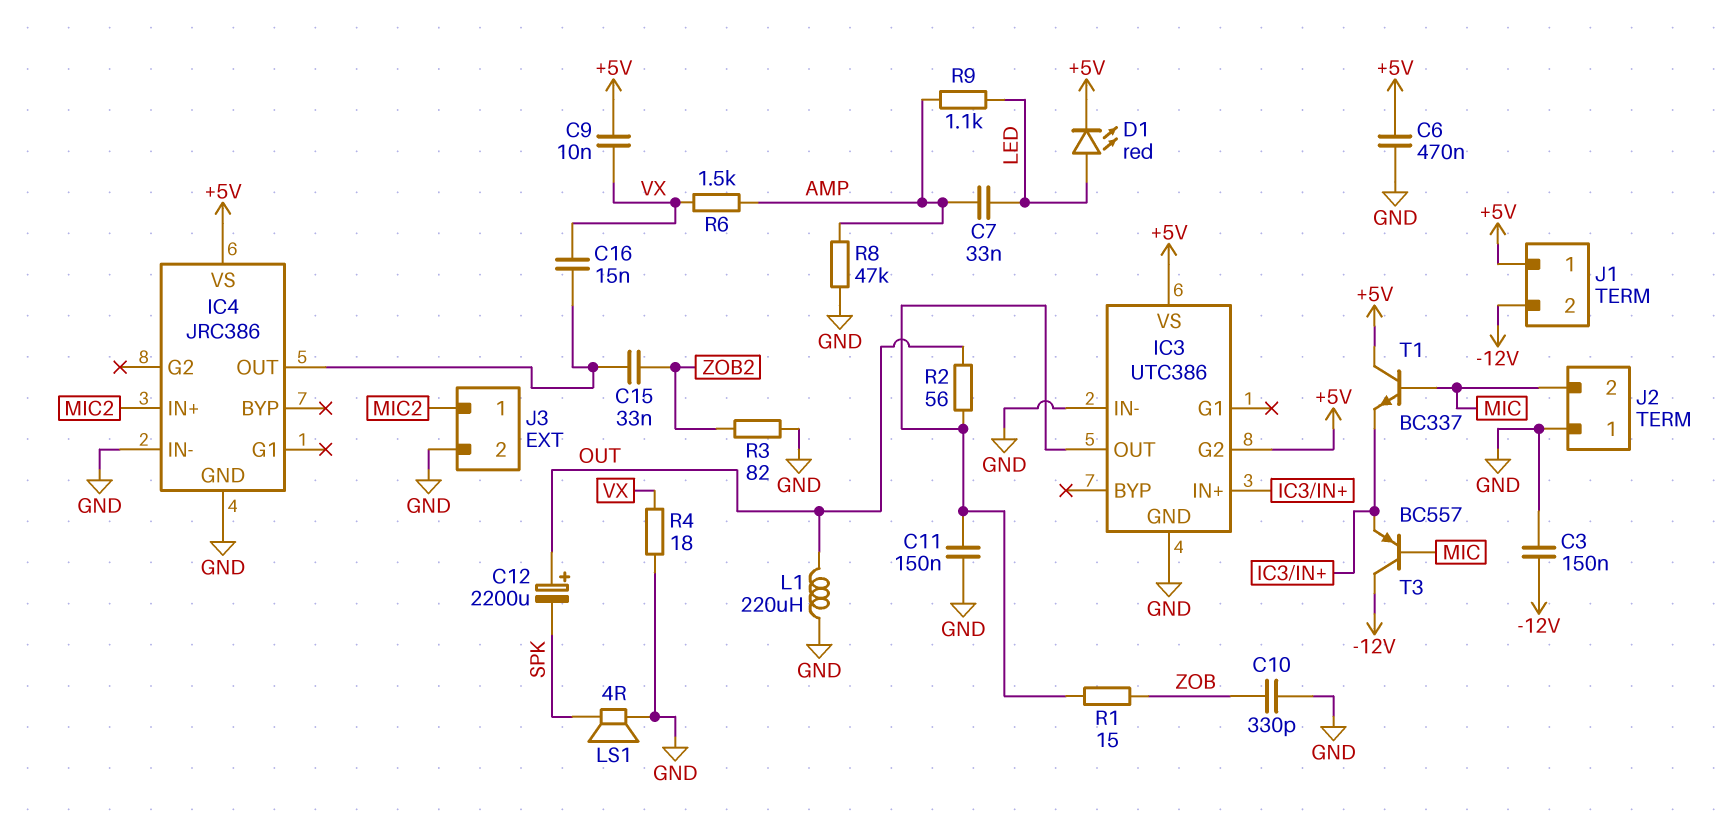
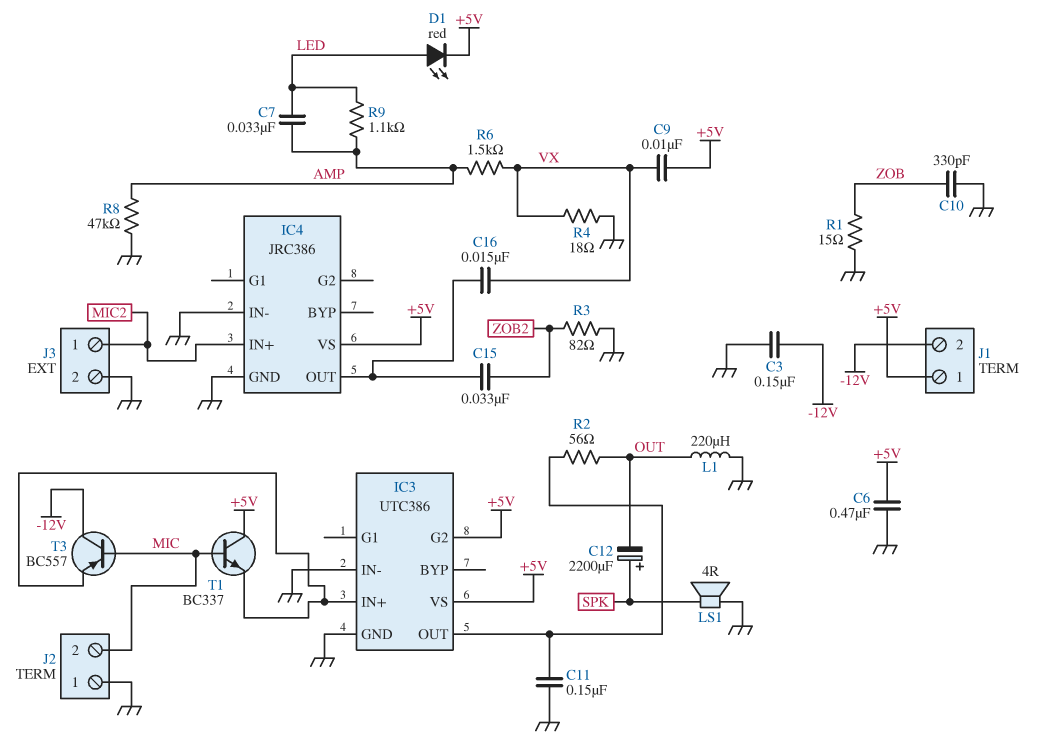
C12: 2200uF (plus OUT, minus SPK) -> 2200uF (plus SPK, minus OUT)
R1: 15 (IC3/OUT, ZOB) -> 15 (GND, ZOB)

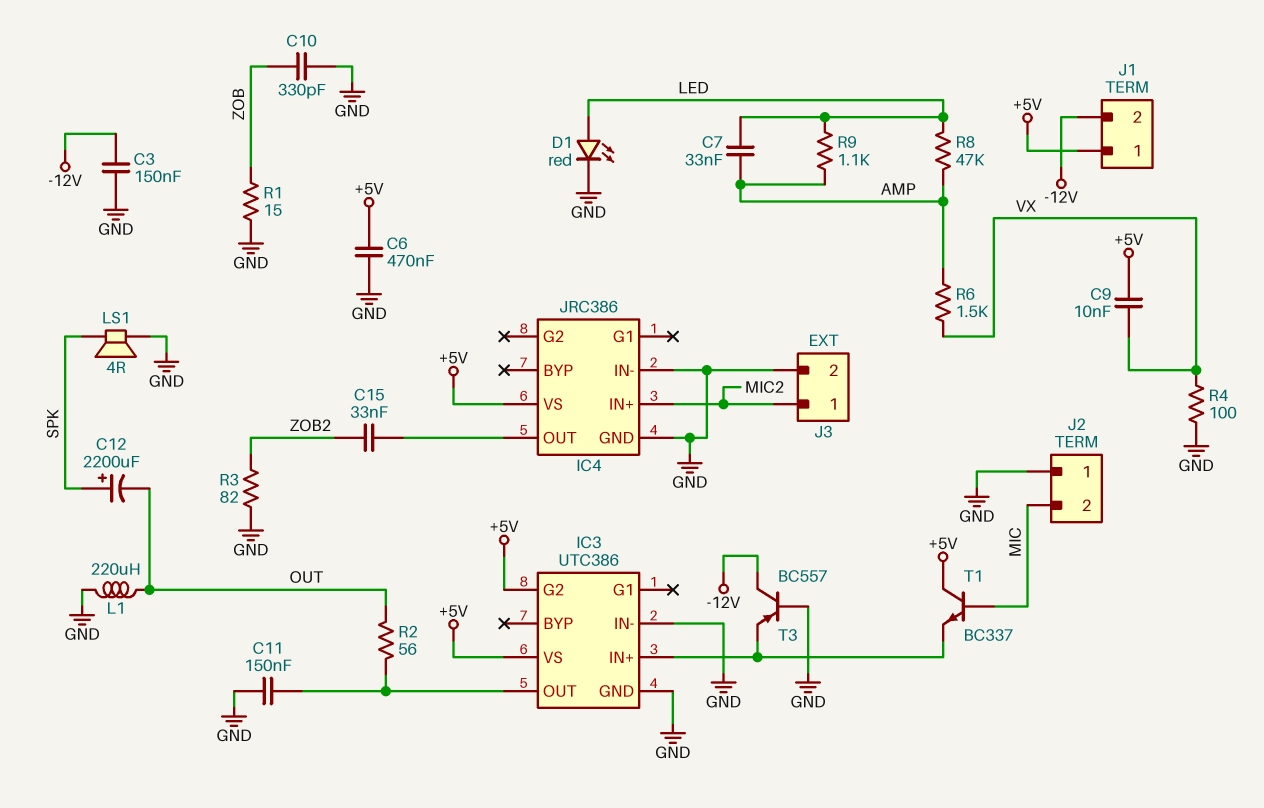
C16: 15nF (IC4/OUT, VX) -> none
D1: LED red (A LED, K +5V) -> LED red (A LED, K GND)
R4: 18 (GND, VX) -> 100 (GND, VX)
R8: 47k (AMP, GND) -> 47k (AMP, LED)
T3: PNP BC557 (B MIC, C -12V, E IC3/IN+) -> PNP BC557 (B GND, C -12V, E IC3/IN+)

